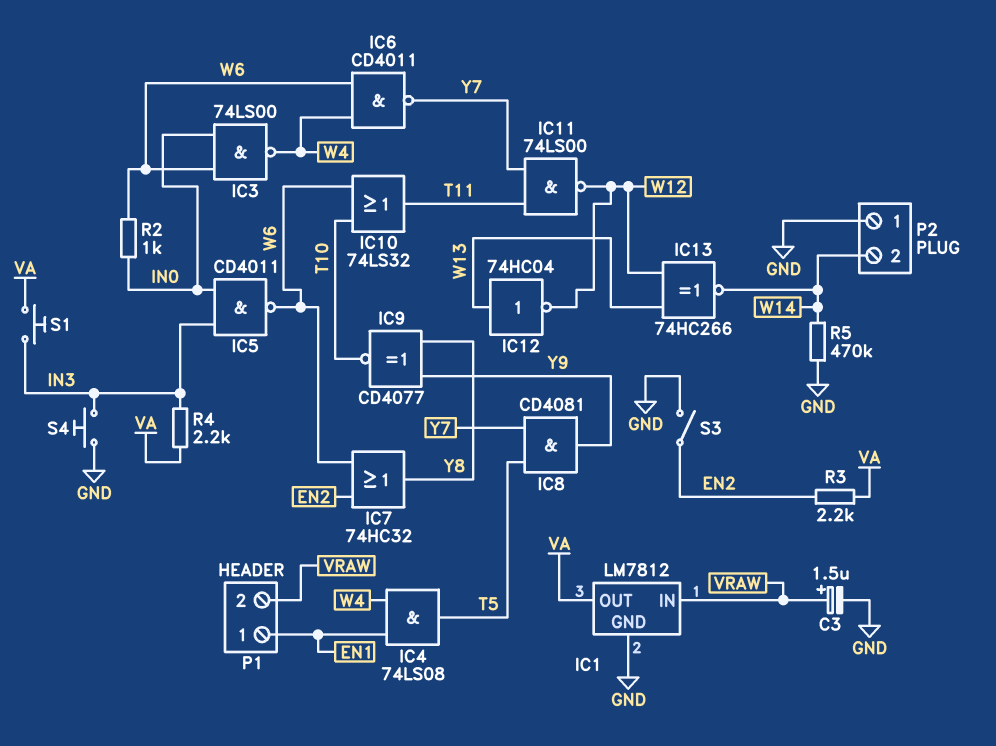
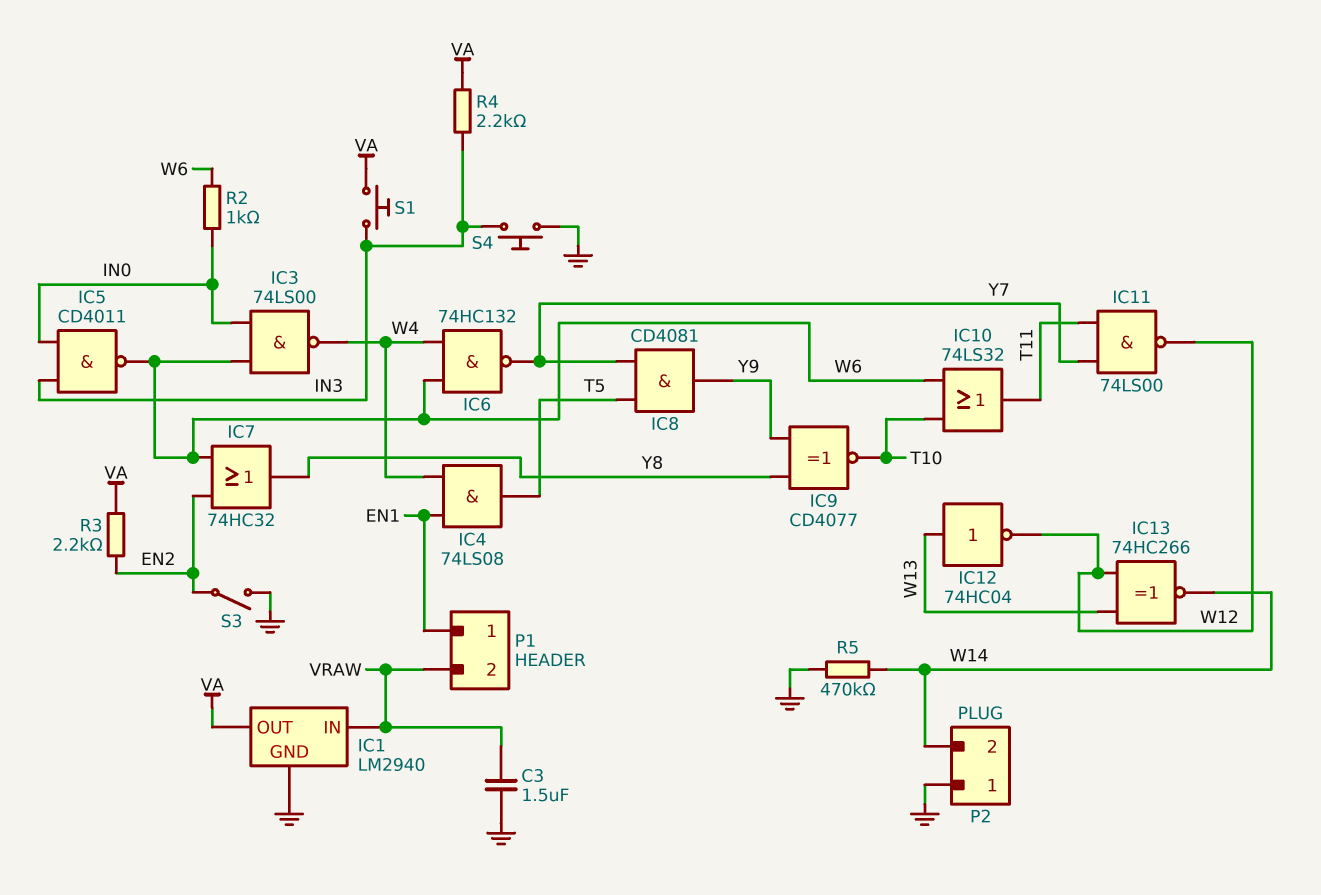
C3: 1.5uF (plus VRAW, minus GND) -> 1.5uF (GND, VRAW)
IC1: LM7812 -> LM2940
IC6: NAND CD4011 (in W4, in W6, out Y7) -> NAND 74HC132 (in W4, in W6, out Y7)

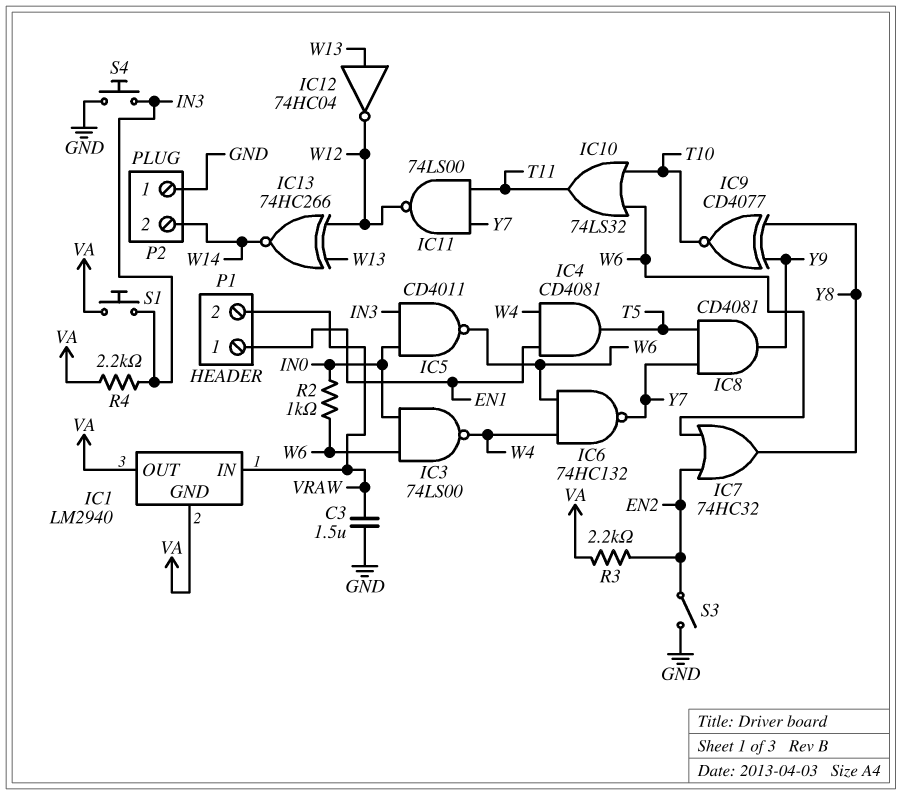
IC1 pin GND: GND -> VA
IC4: AND 74LS08 (in EN1, in W4, out T5) -> AND CD4081 (in EN1, in W4, out T5)
R5: 470k (GND, W14) -> none

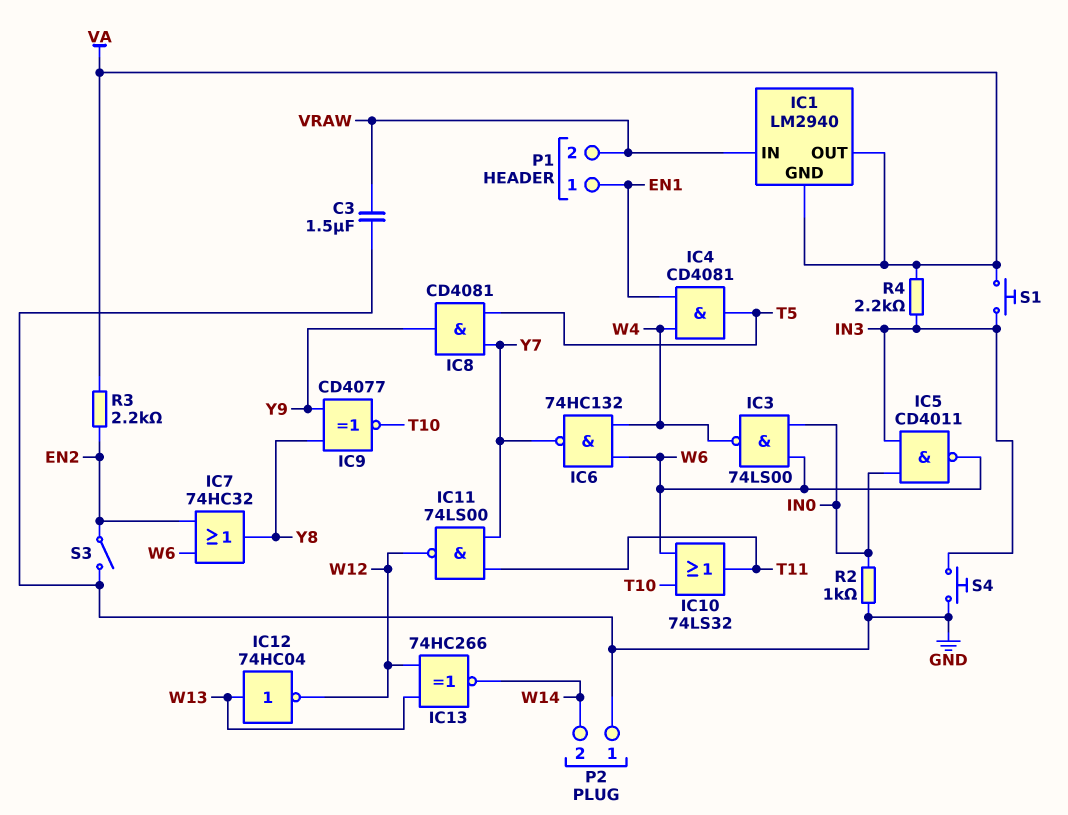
R2: 1k (IN0, W6) -> 1k (GND, IN0)

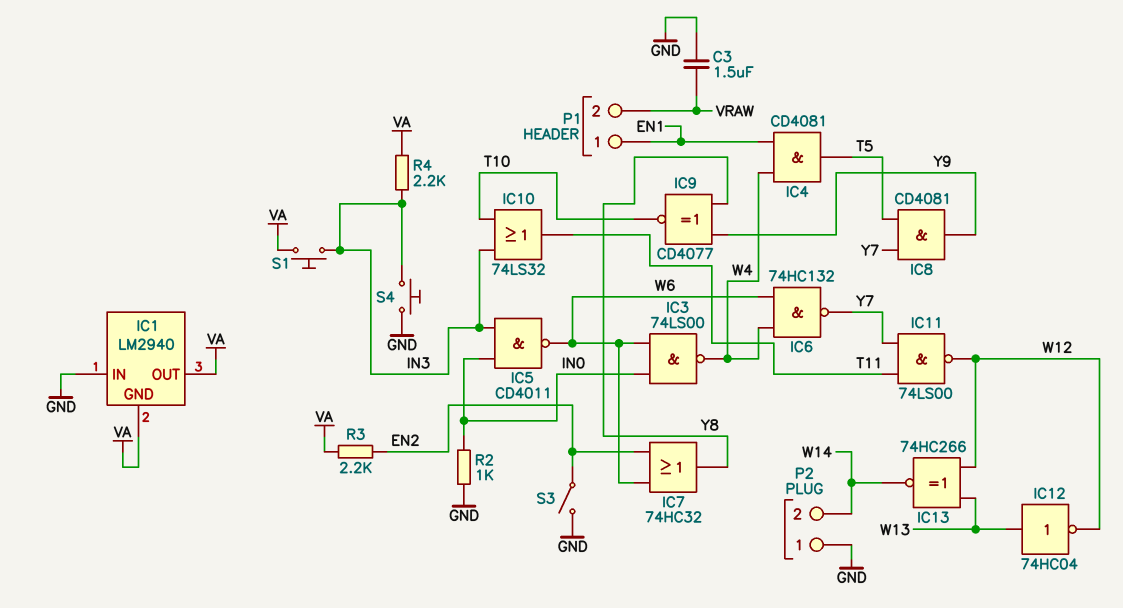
IC1 pin IN: VRAW -> GND
IC10: OR 74LS32 (in T10, in W6, out T11) -> OR 74LS32 (in IN3, in T10, out T11)

